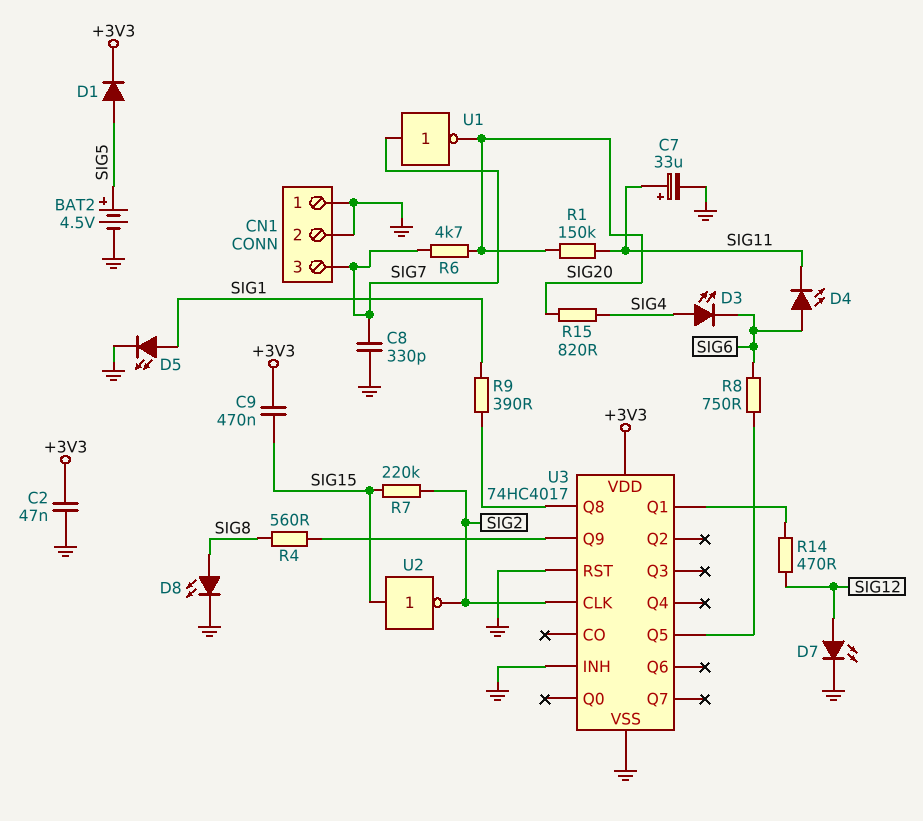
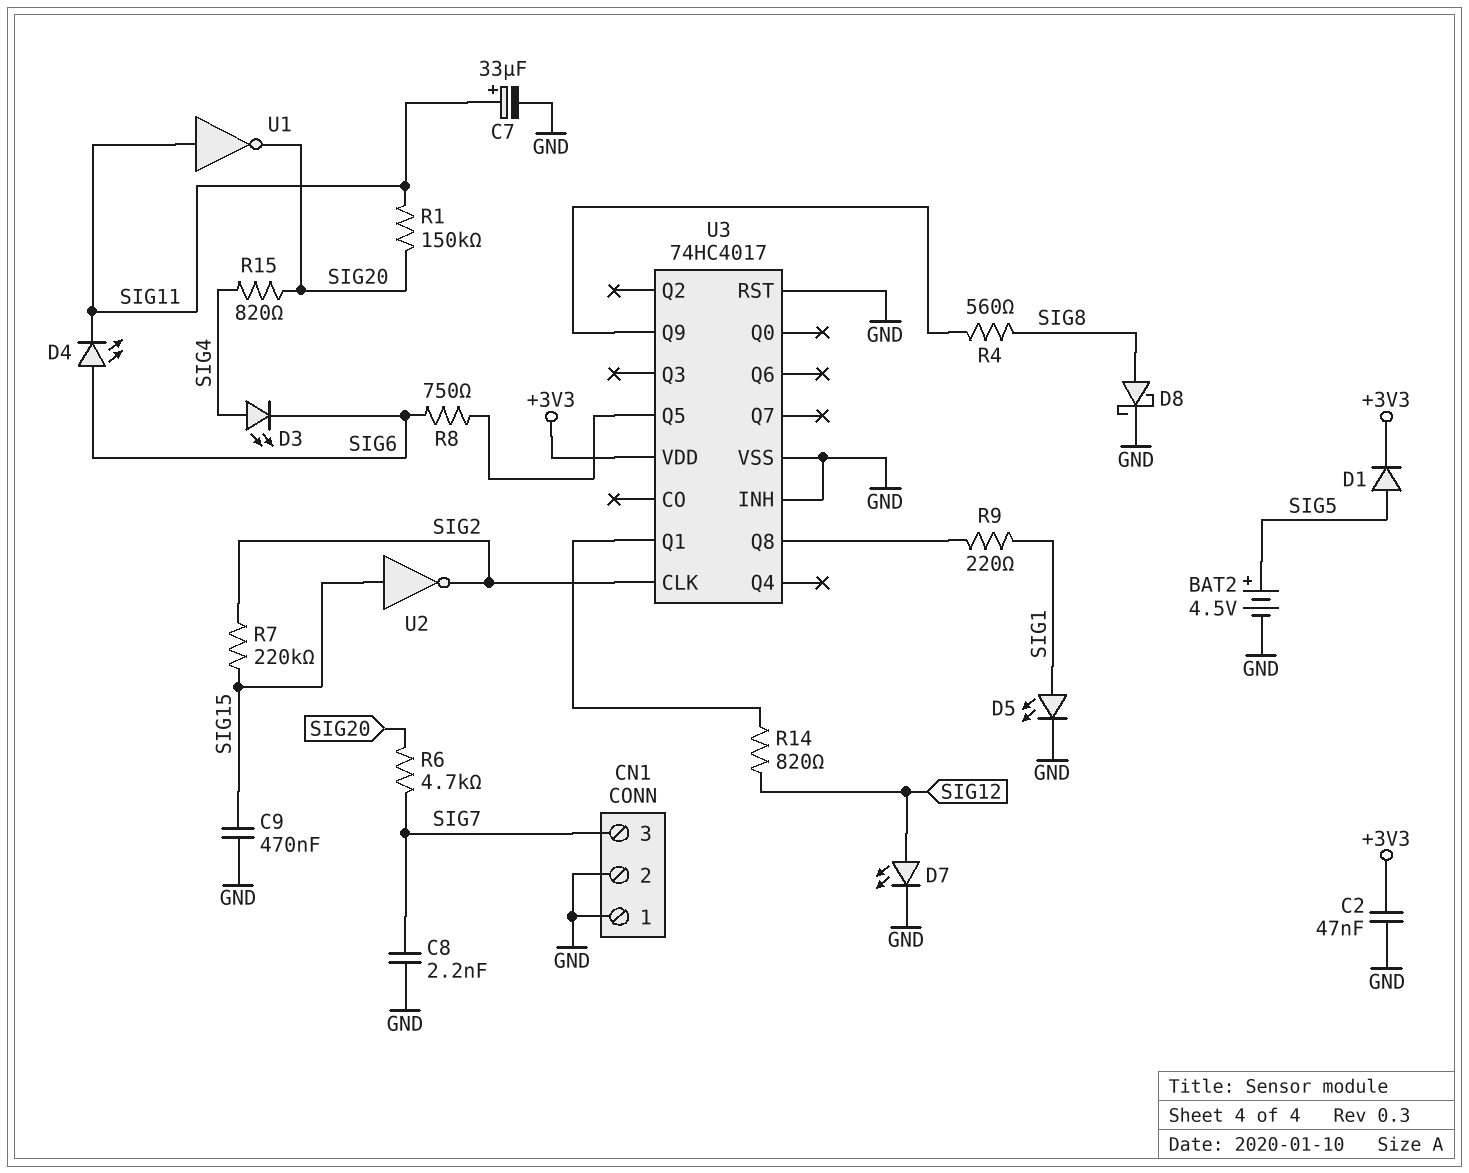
C8: 330pF (GND, SIG7) -> 2.2nF (GND, SIG7)
C9: 470nF (+3V3, SIG15) -> 470nF (GND, SIG15)
D8: LED (A SIG8, K GND) -> schottky (A SIG8, K GND)
R9: 390 (SIG1, U3/Q8) -> 220 (SIG1, U3/Q8)
R14: 470 (SIG12, U3/Q1) -> 820 (SIG12, U3/Q1)
U1: NOT (in SIG7, out SIG20) -> NOT (in SIG11, out SIG20)

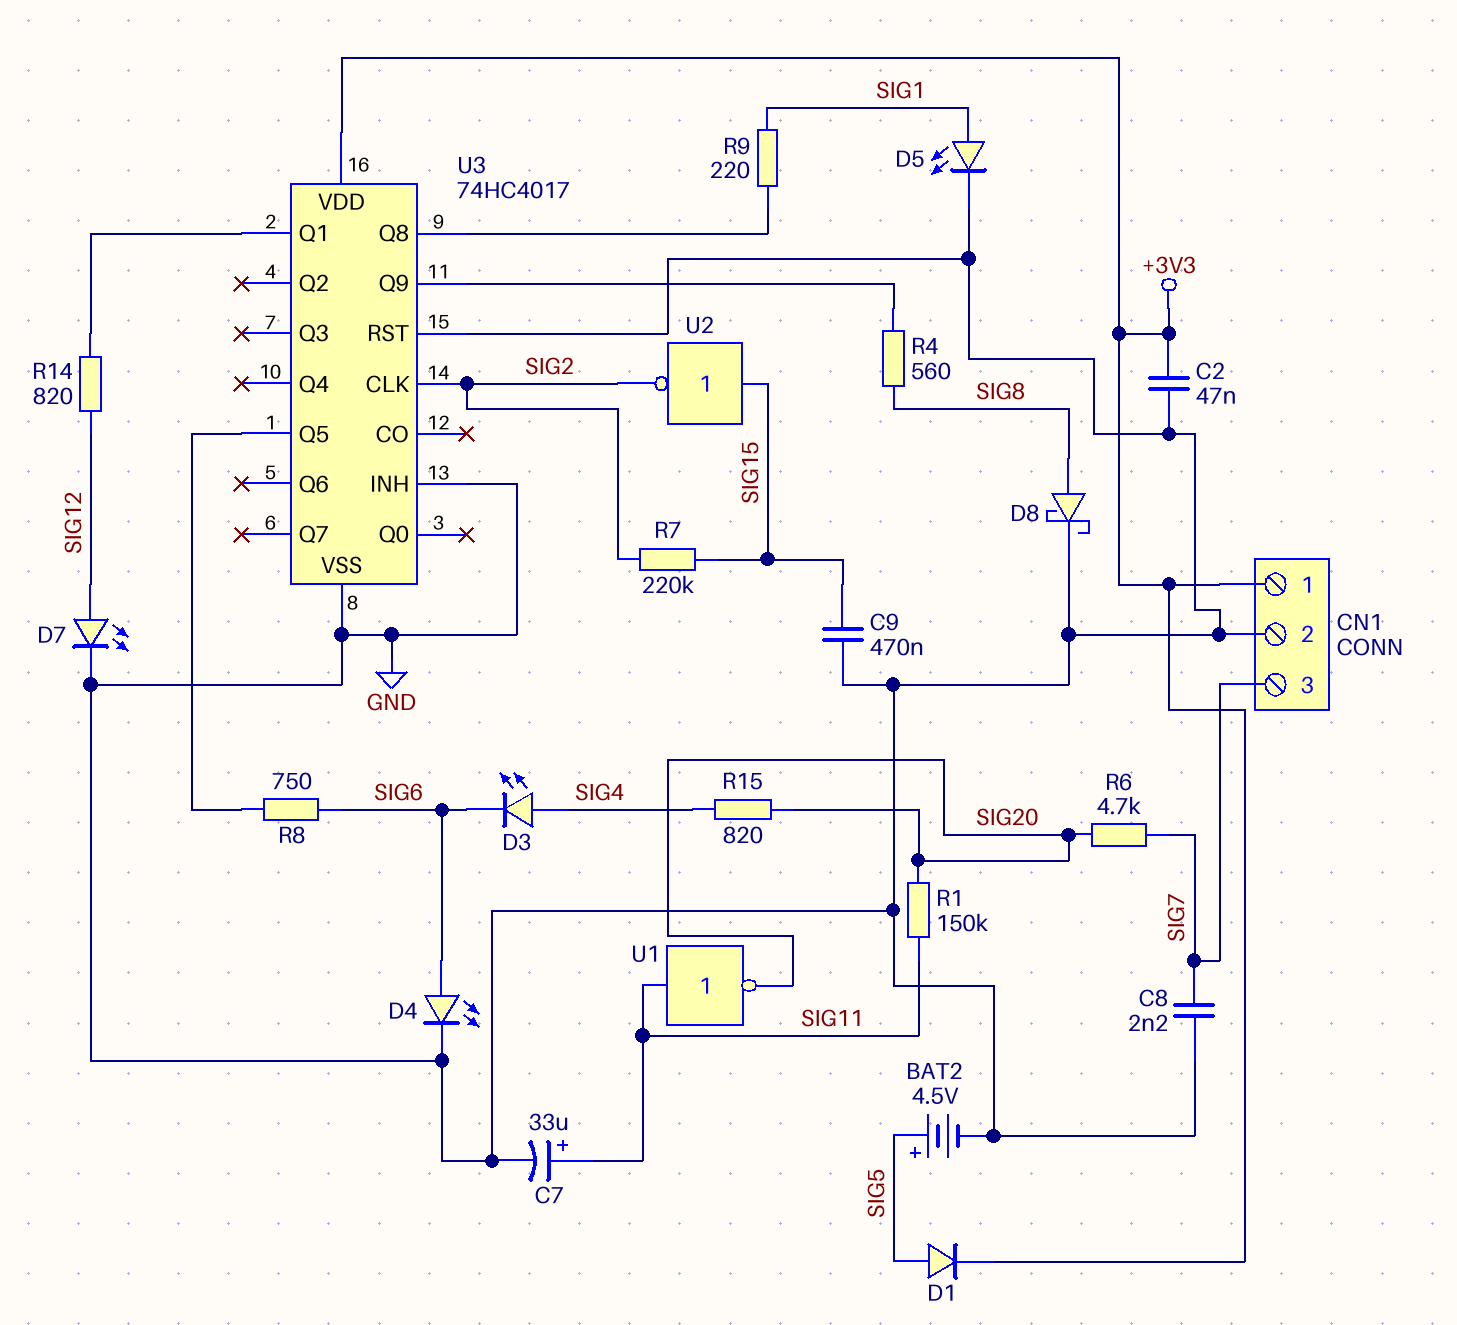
CN1 pin 1: GND -> +3V3
D4: LED (A SIG6, K SIG11) -> LED (A SIG6, K GND)

